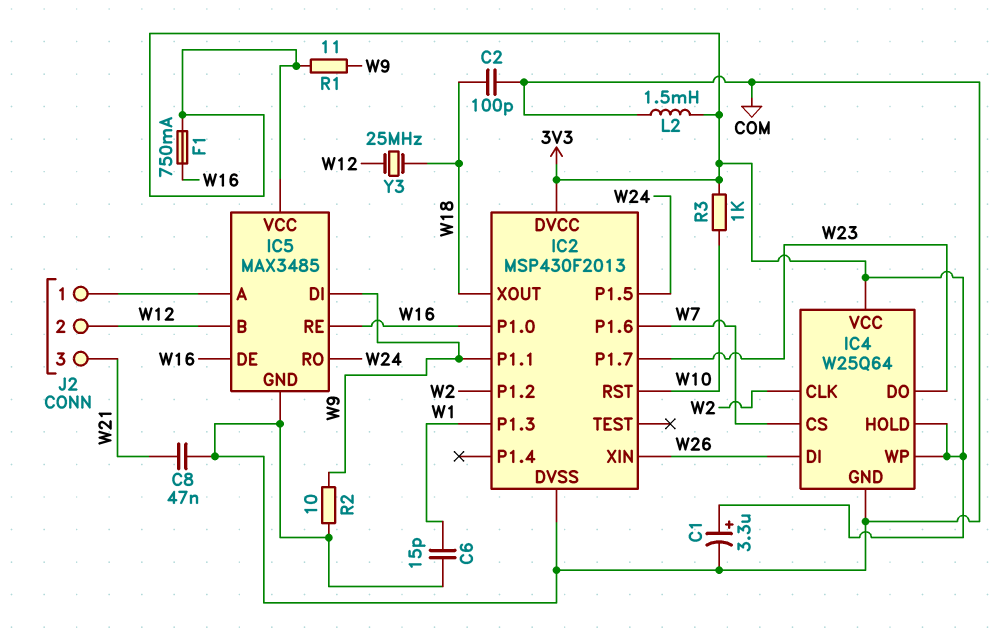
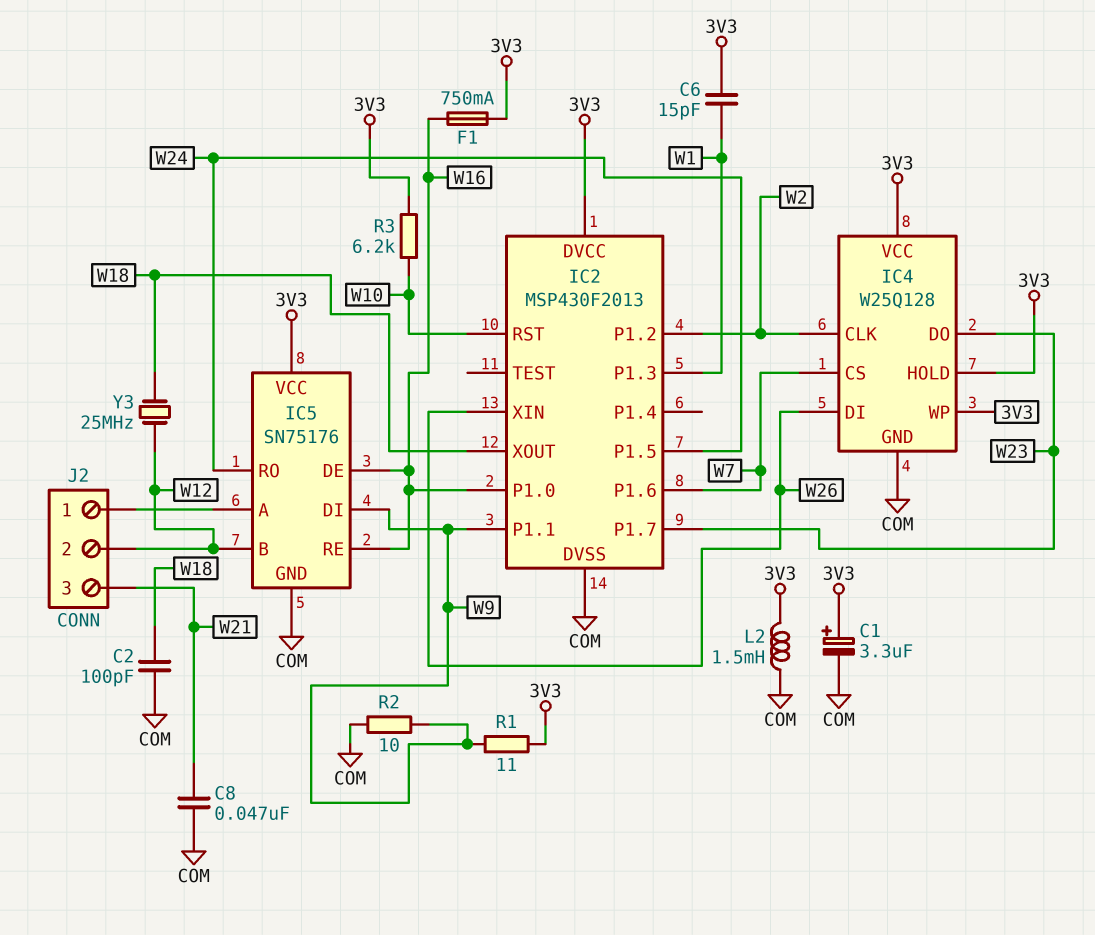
C6: 15pF (COM, W1) -> 15pF (3V3, W1)
IC4: W25Q64 -> W25Q128
IC5: MAX3485 -> SN75176
R3: 1k (3V3, W10) -> 6.2k (3V3, W10)

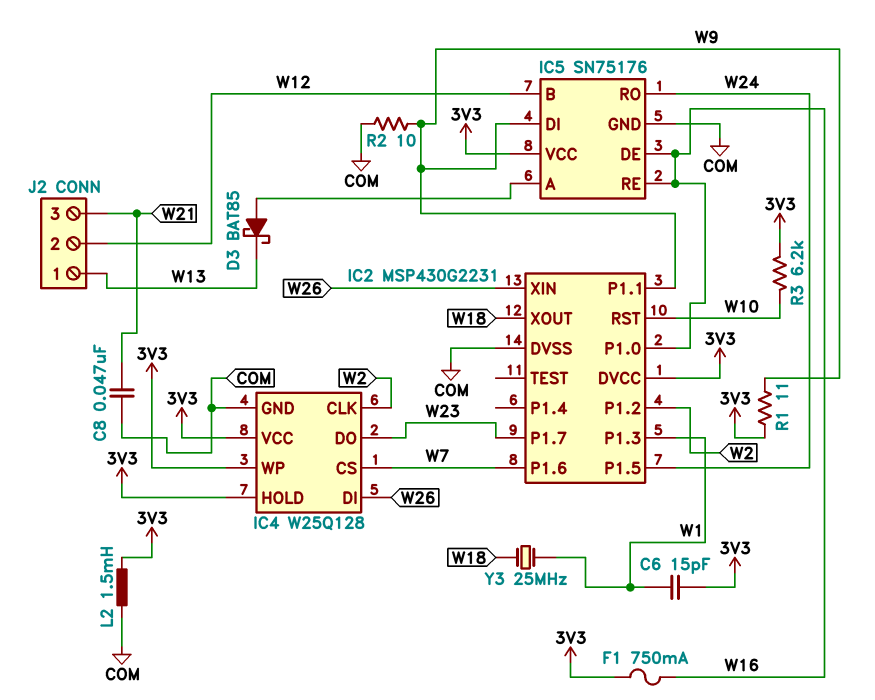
C1: 3.3uF (plus 3V3, minus COM) -> none
C2: 100pF (COM, W18) -> none
D3: none -> schottky BAT85 (A IC5/A, K W13)
IC2: MSP430F2013 -> MSP430G2231
J2 pin 1: IC5/A -> W13
Y3: 25MHz (W12, W18) -> 25MHz (W1, W18)

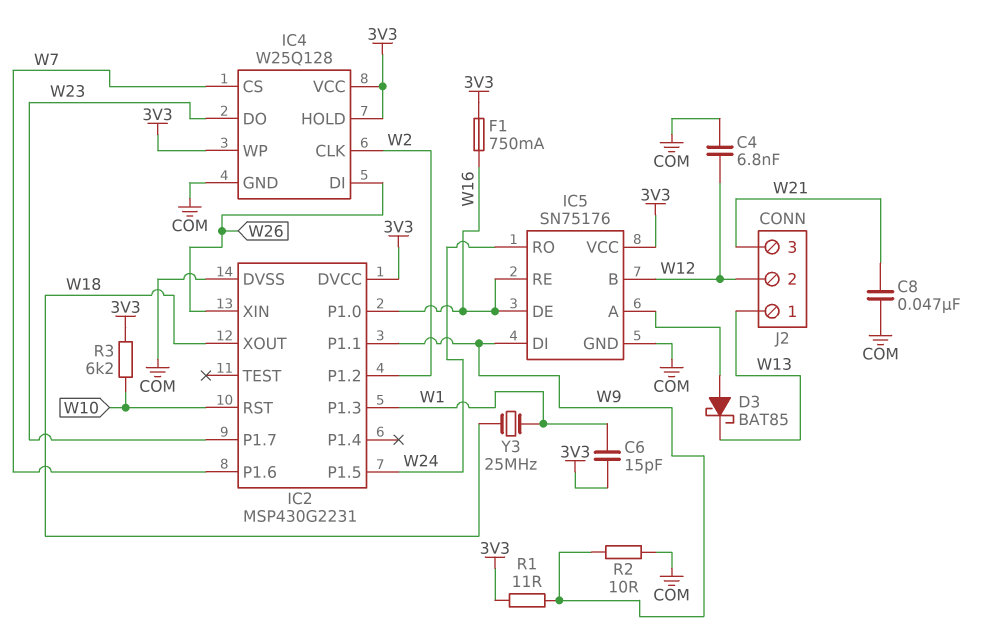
C4: none -> 6.8nF (COM, W12)
L2: 1.5mH (3V3, COM) -> none

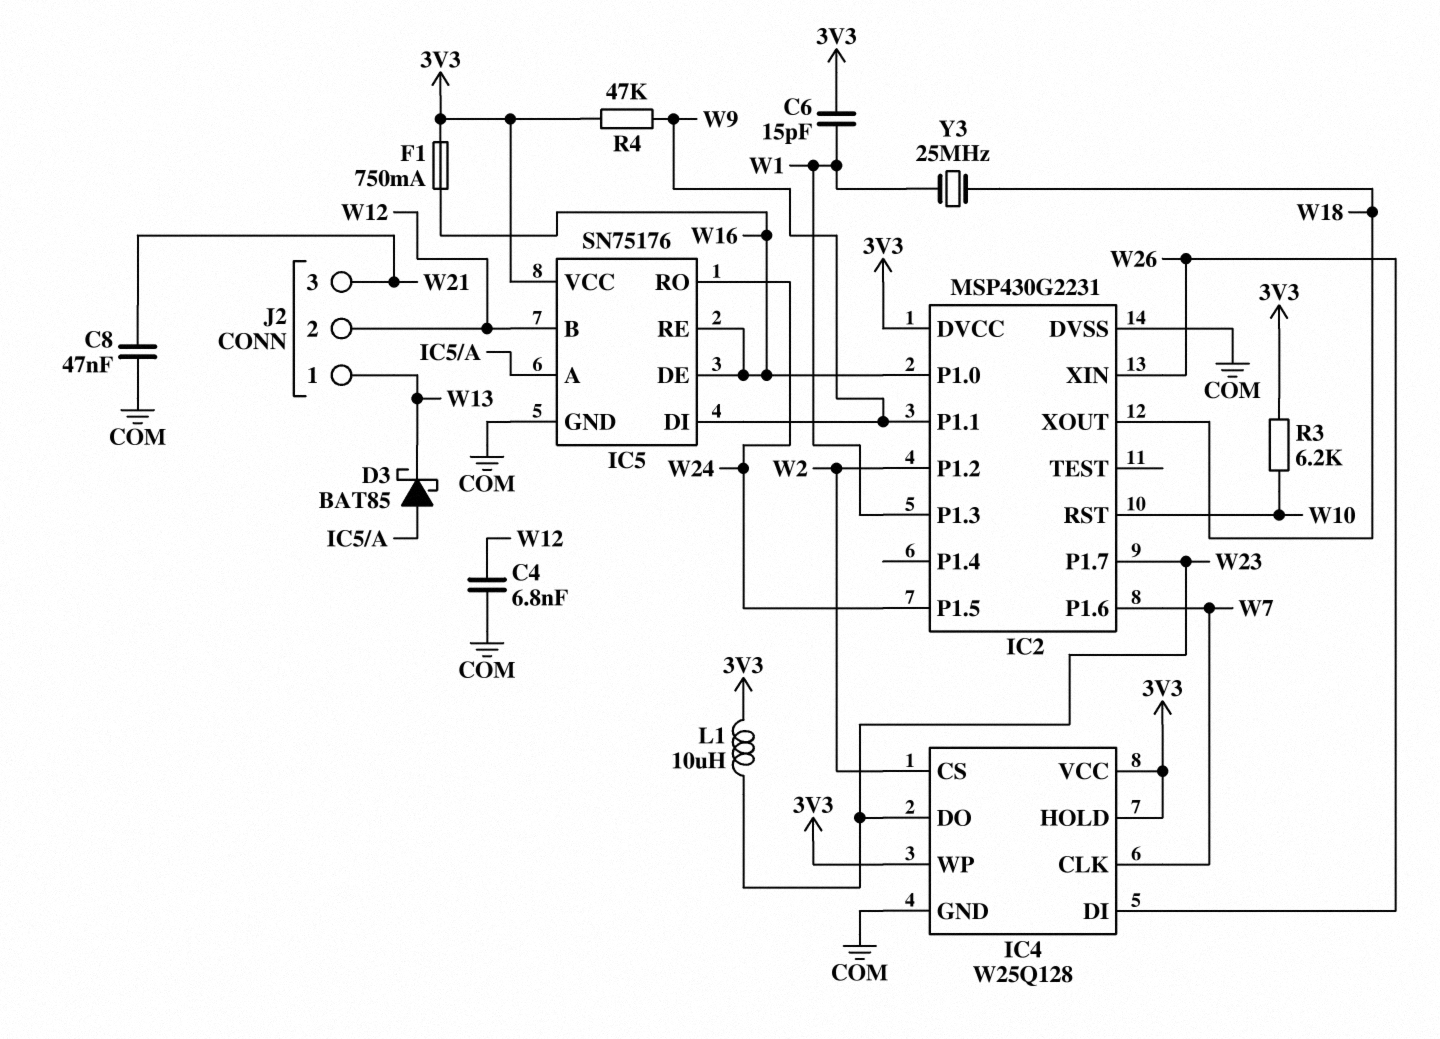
IC4 pin CLK: W2 -> W7
IC4 pin CS: W7 -> W2
L1: none -> 10uH (3V3, W23)
R1: 11 (3V3, W9) -> none
R2: 10 (COM, W9) -> none
R4: none -> 47k (3V3, W9)

